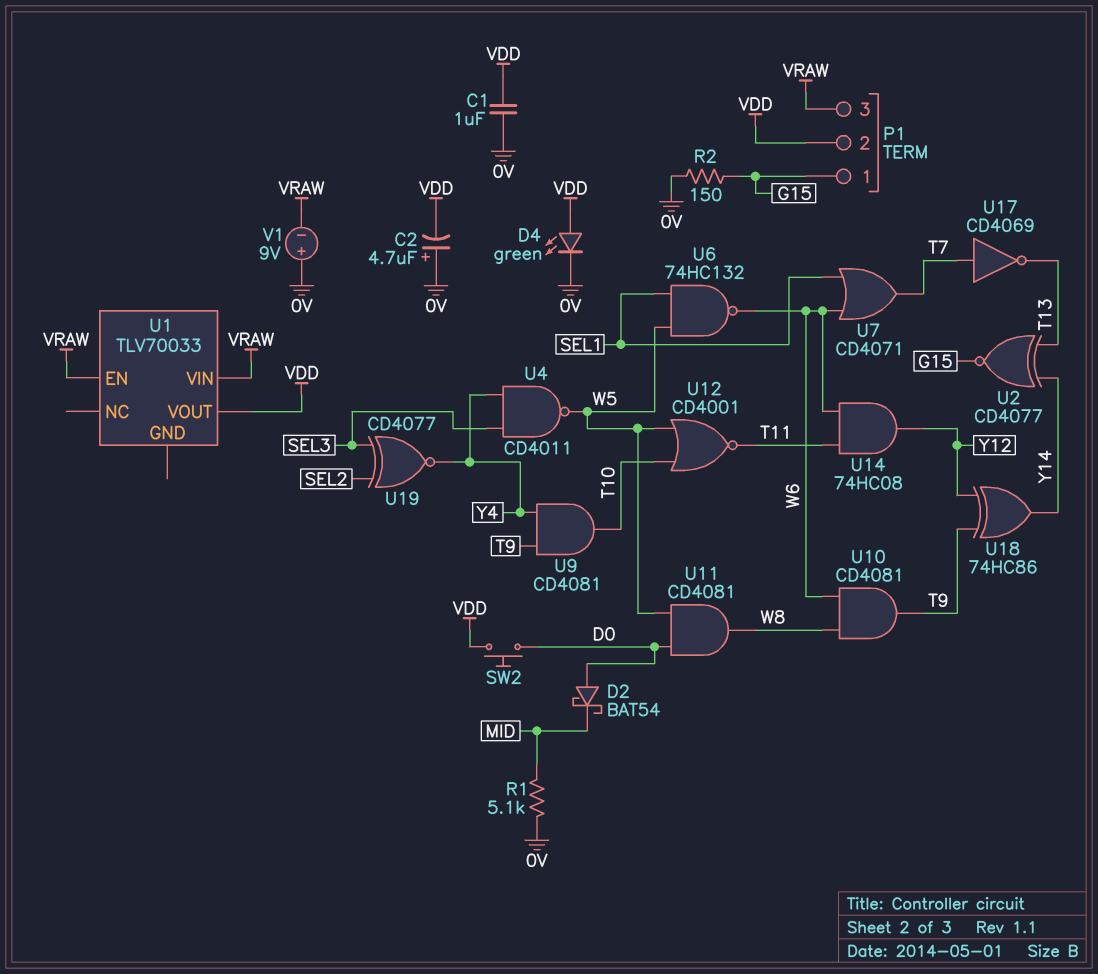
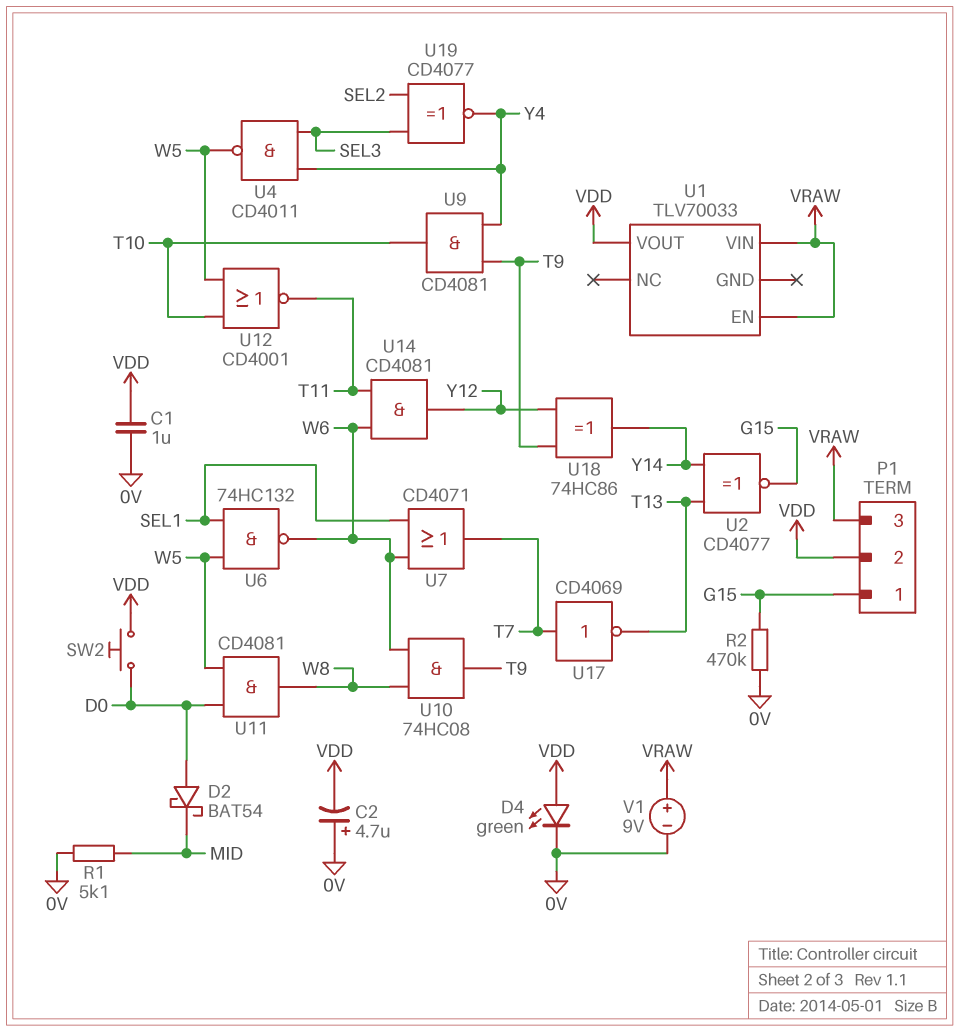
R2: 150 (0V, G15) -> 470k (0V, G15)
U10: AND CD4081 (in W6, in W8, out T9) -> AND 74HC08 (in W6, in W8, out T9)
U14: AND 74HC08 (in T11, in W6, out Y12) -> AND CD4081 (in T11, in W6, out Y12)
V1: 9V (plus 0V, minus VRAW) -> 9V (plus VRAW, minus 0V)

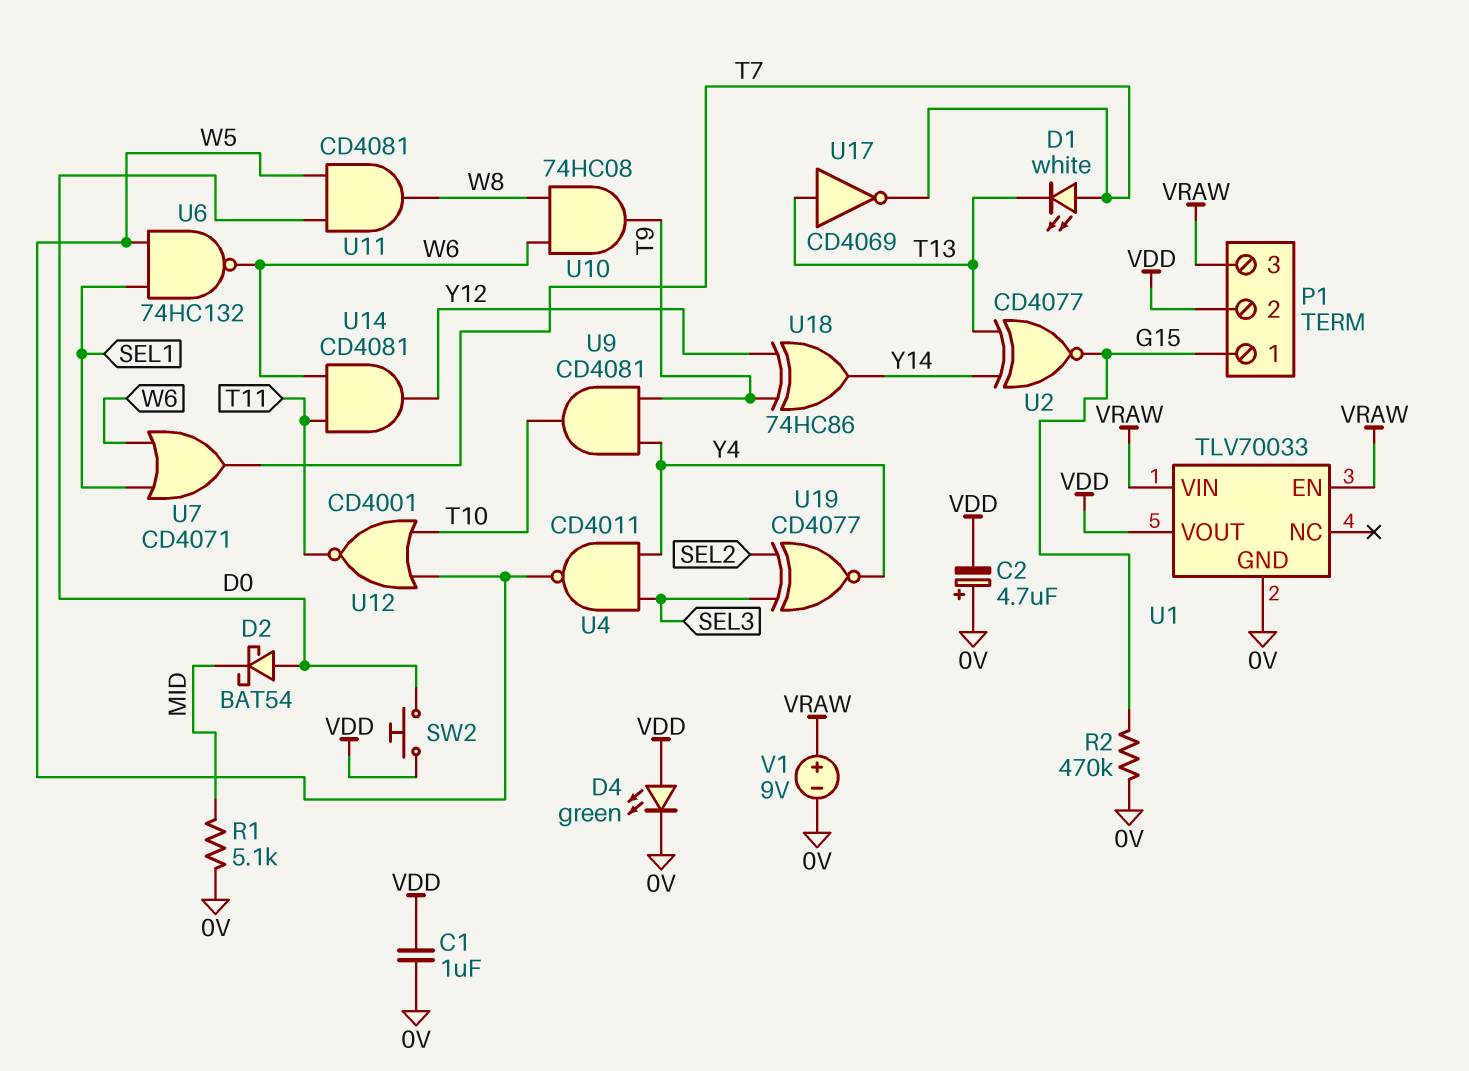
D1: none -> LED white (A T7, K T13)
U1 pin GND: none -> 0V
U17: NOT CD4069 (in T7, out T13) -> NOT CD4069 (in T13, out T7)

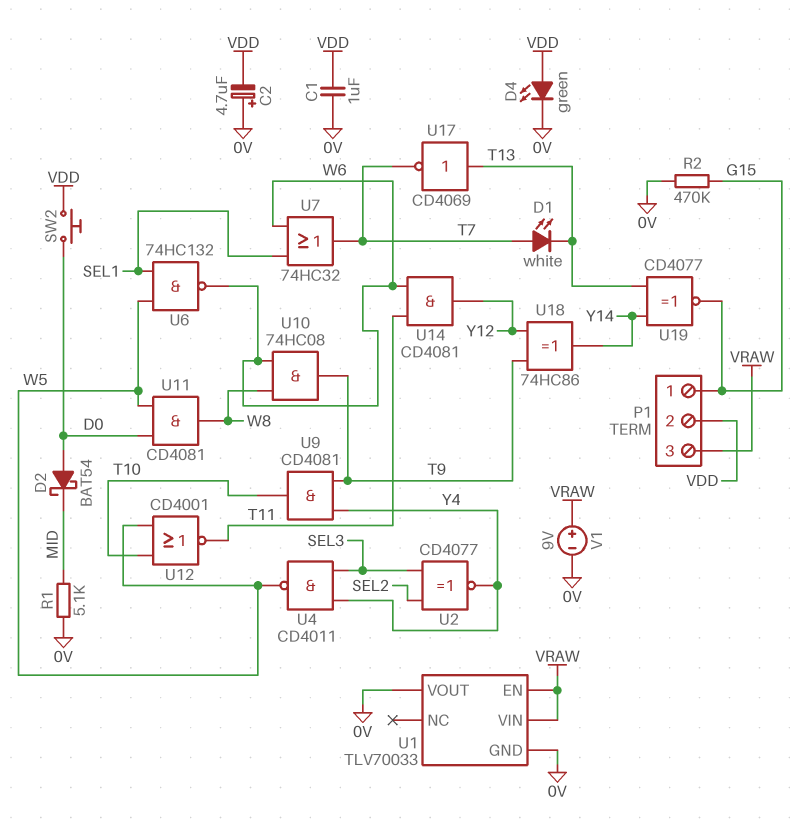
U1 pin VOUT: VDD -> 0V
U2: XNOR CD4077 (in T13, in Y14, out G15) -> XNOR CD4077 (in SEL2, in SEL3, out Y4)
U7: OR CD4071 (in SEL1, in W6, out T7) -> OR 74HC32 (in SEL1, in W6, out T7)
U19: XNOR CD4077 (in SEL2, in SEL3, out Y4) -> XNOR CD4077 (in T13, in Y14, out G15)

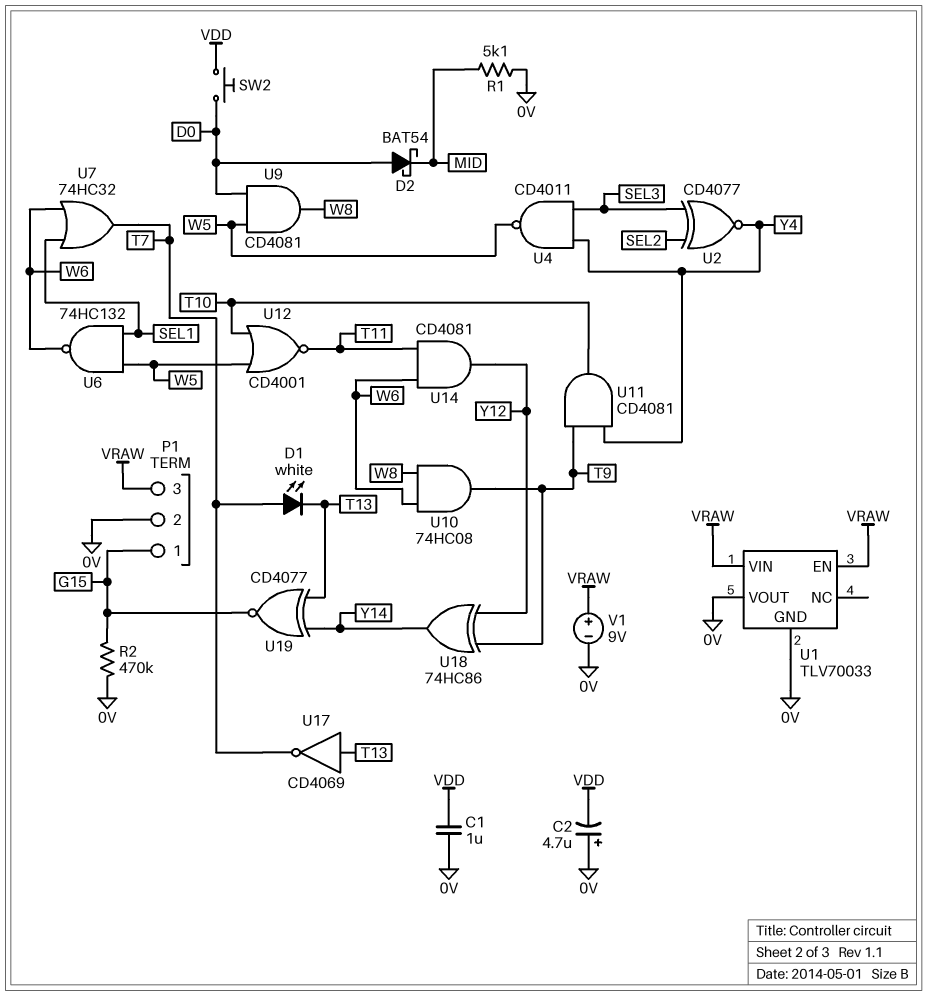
D4: LED green (A VDD, K 0V) -> none
P1 pin 2: VDD -> 0V
U9: AND CD4081 (in T9, in Y4, out T10) -> AND CD4081 (in D0, in W5, out W8)
U11: AND CD4081 (in D0, in W5, out W8) -> AND CD4081 (in T9, in Y4, out T10)

